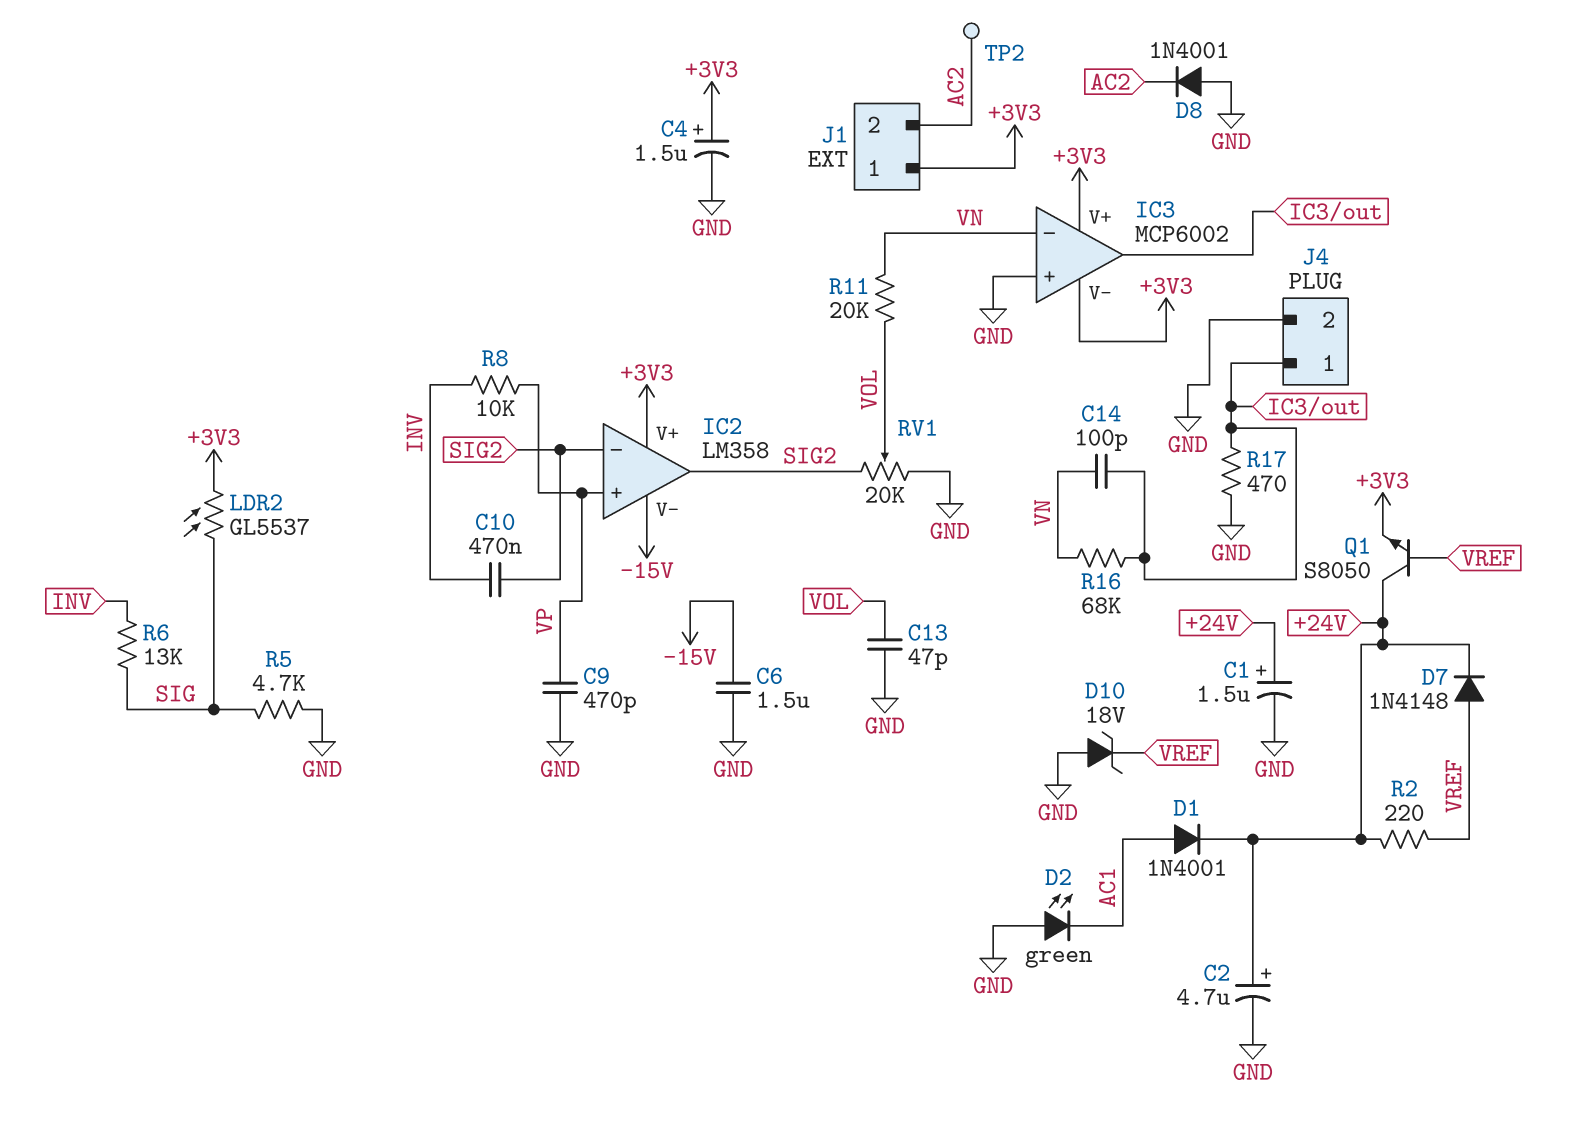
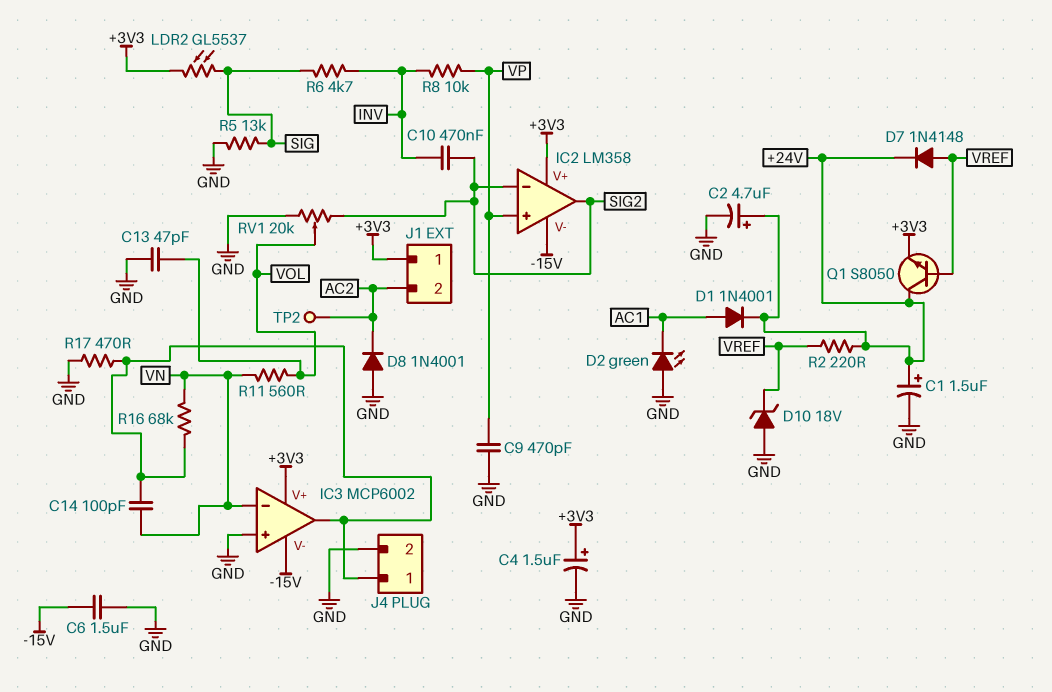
IC3 pin V-: +3V3 -> -15V
R5: 4.7k (GND, SIG) -> 13k (GND, SIG)
R6: 13k (INV, SIG) -> 4.7k (INV, SIG)
R11: 20k (VN, VOL) -> 560 (VN, VOL)

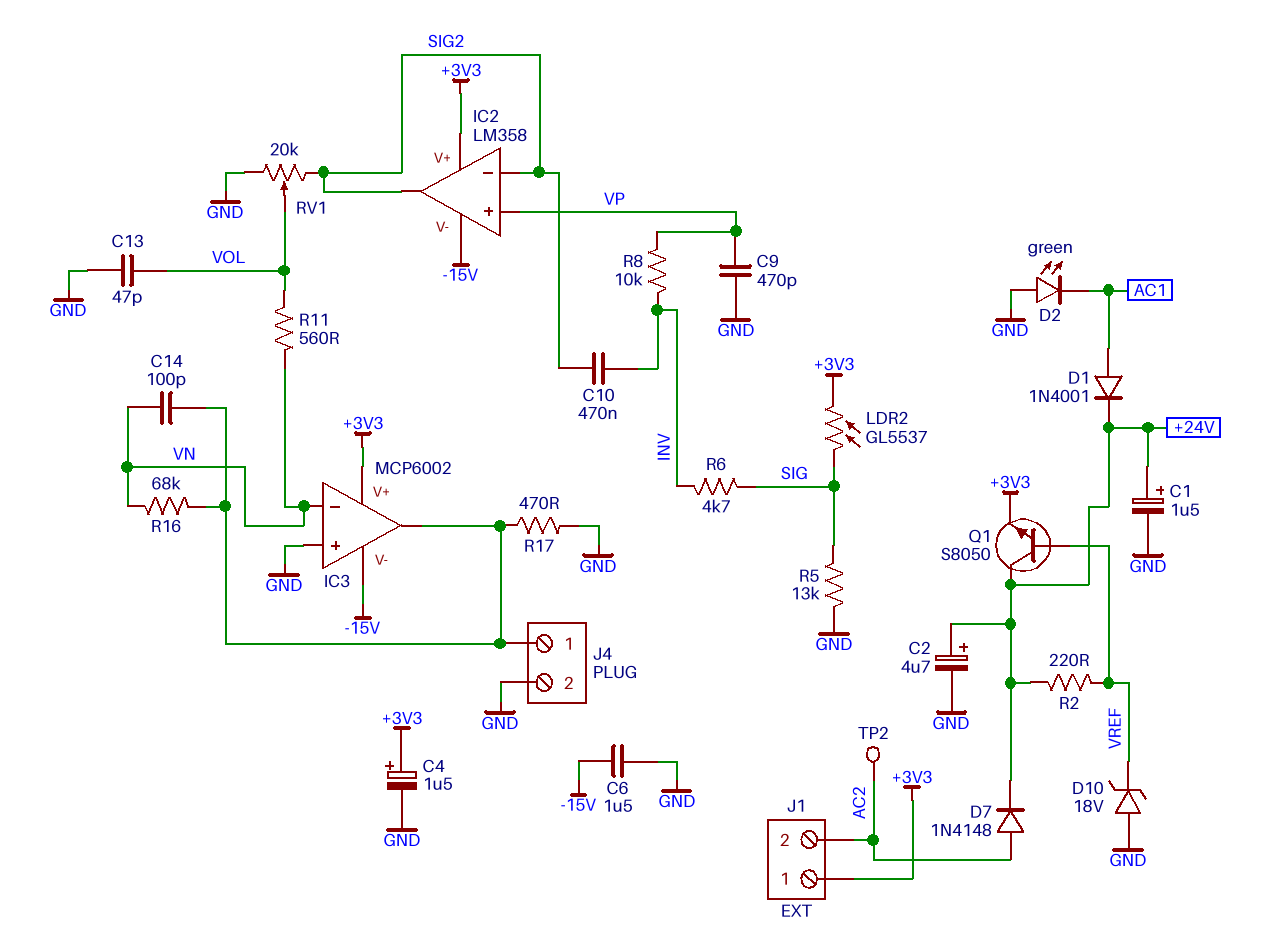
D7: diode 1N4148 (A VREF, K +24V) -> diode 1N4148 (A AC2, K +24V)
D8: diode 1N4001 (A GND, K AC2) -> none

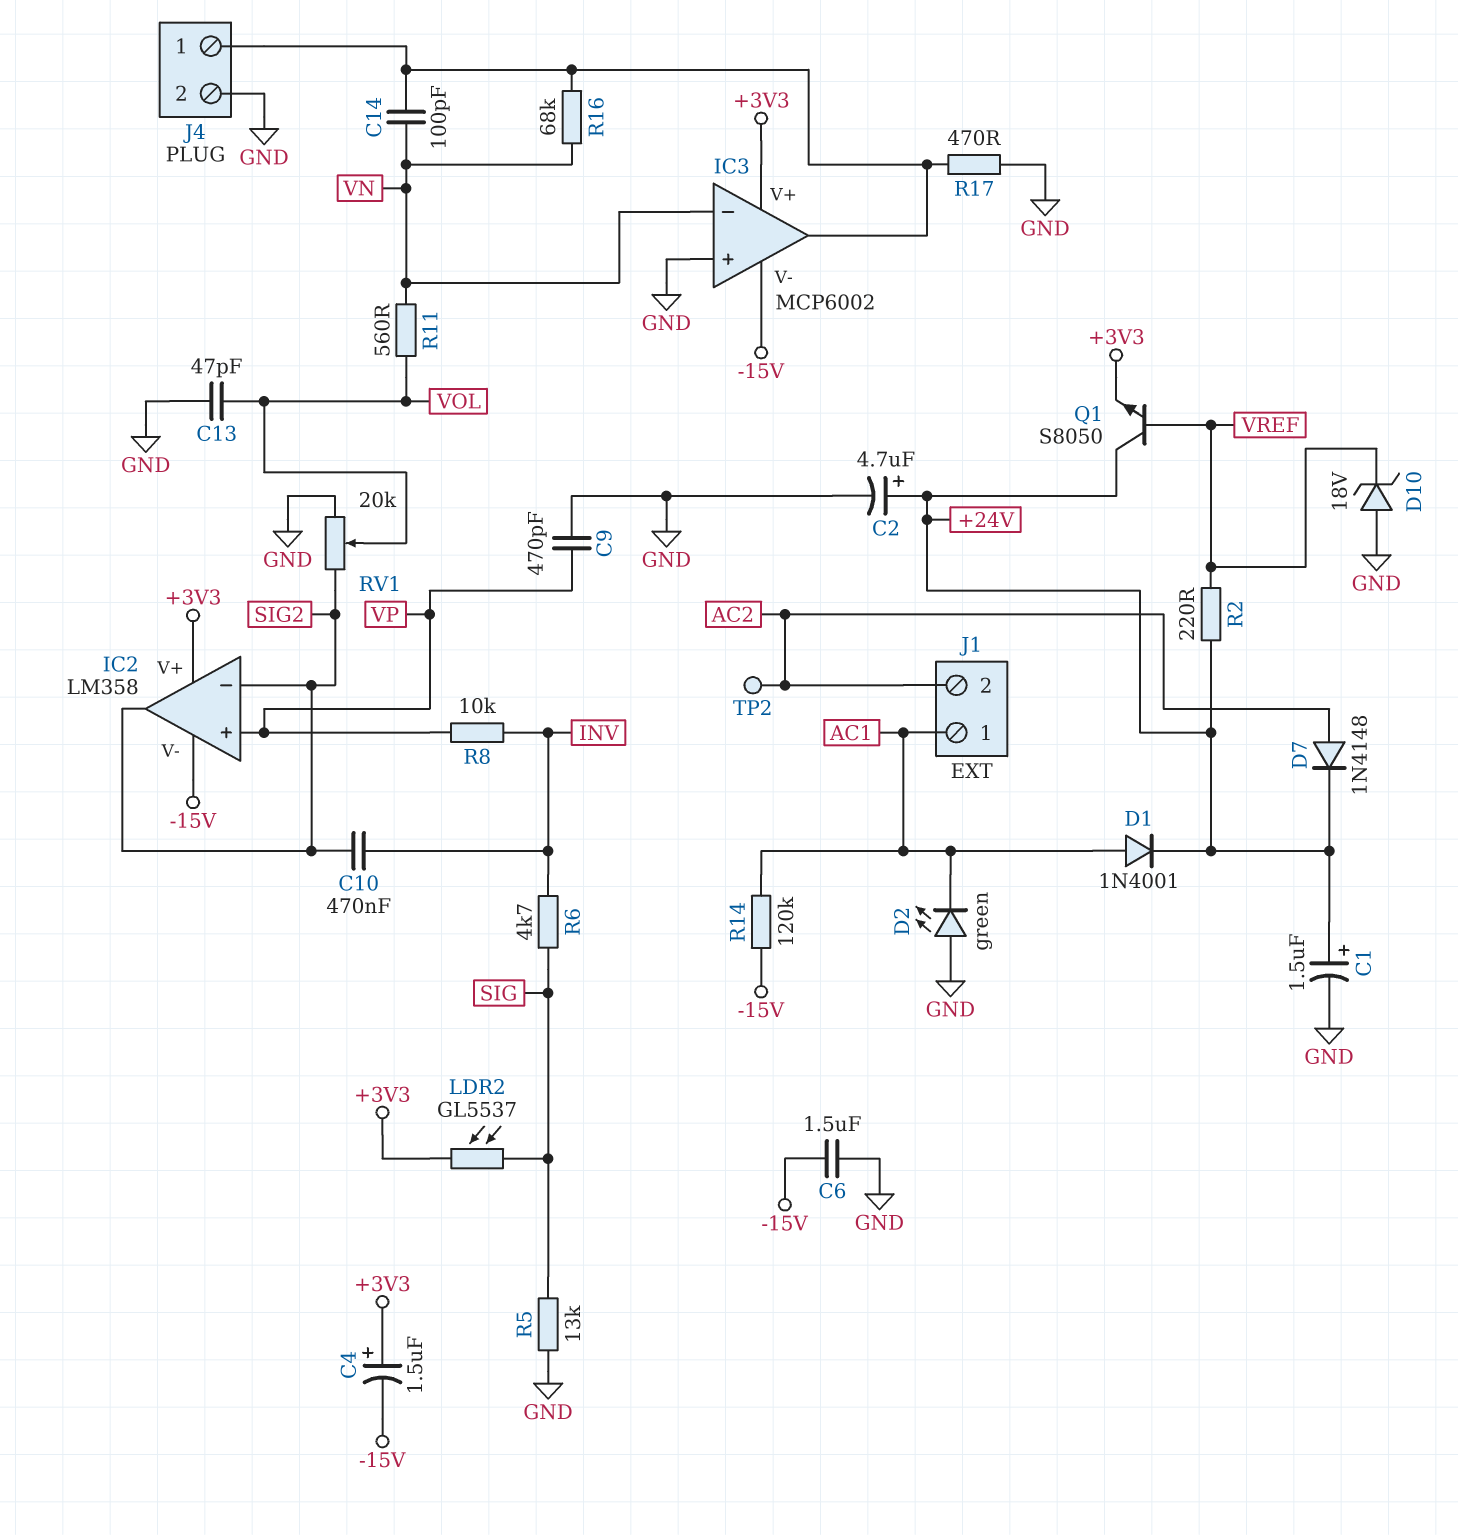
C4: 1.5uF (plus +3V3, minus GND) -> 1.5uF (plus +3V3, minus -15V)
J1 pin 1: +3V3 -> AC1
R14: none -> 120k (-15V, AC1)

